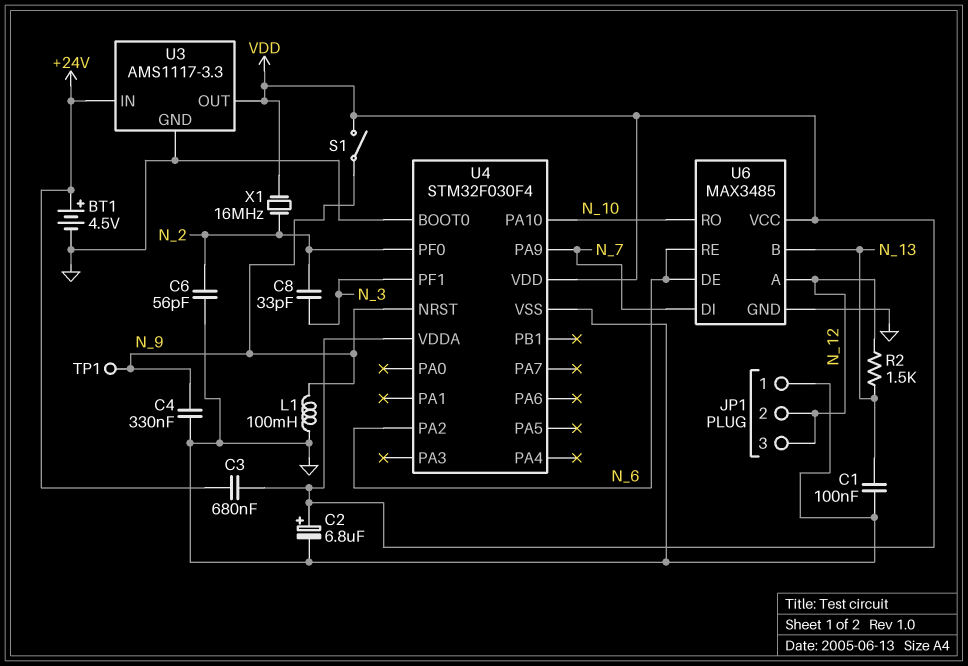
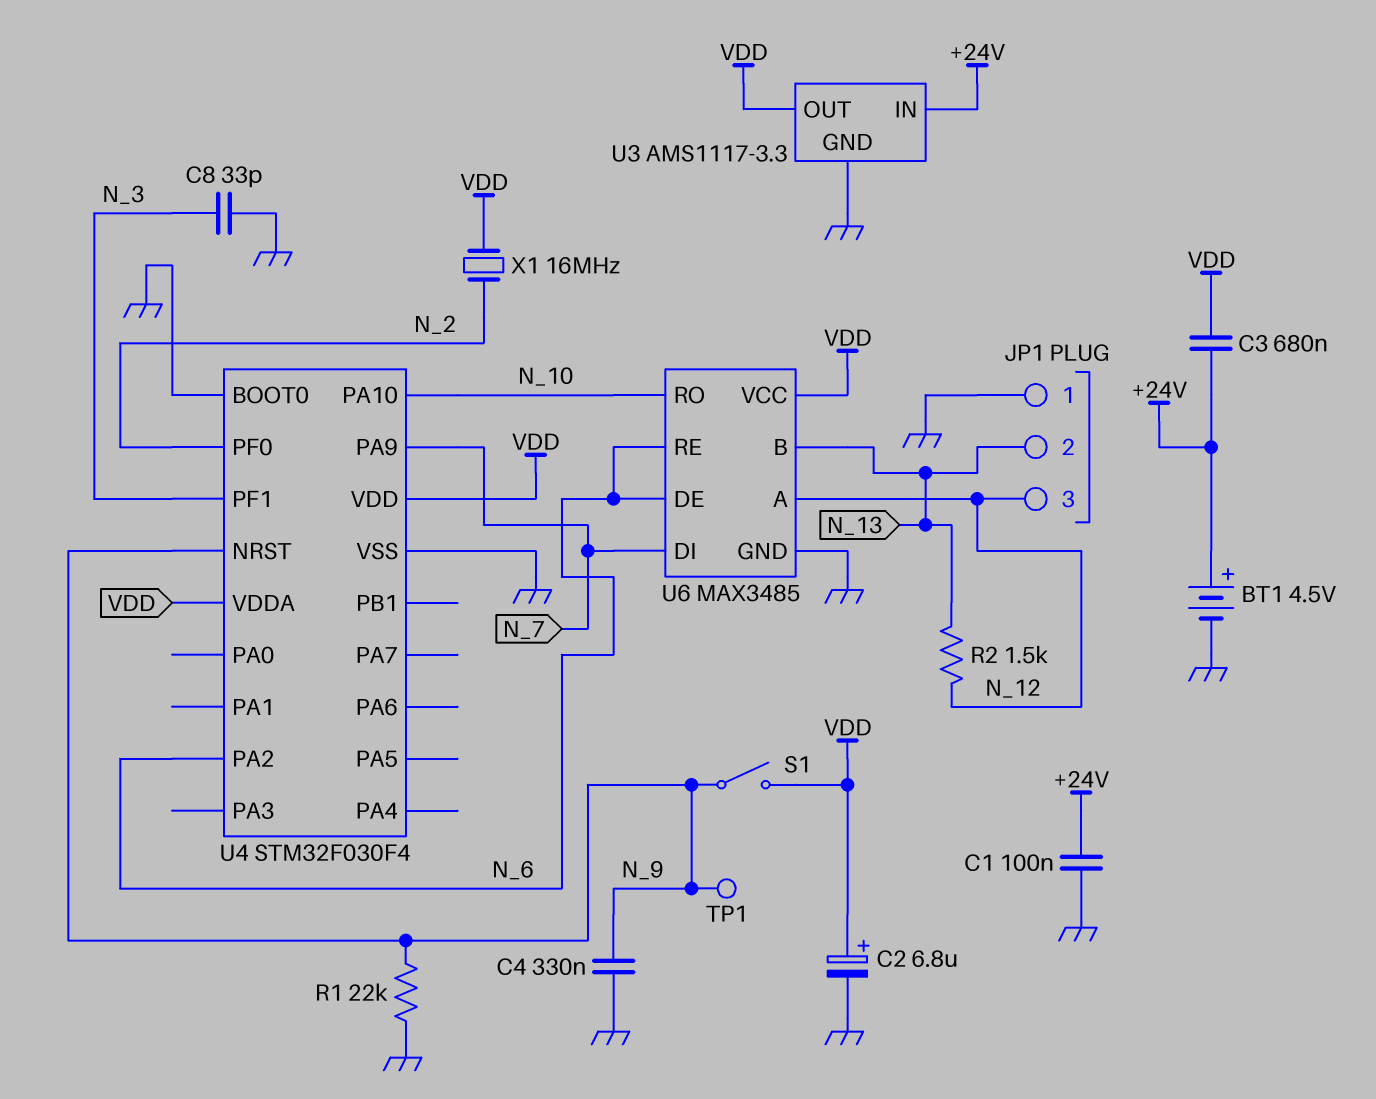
C1: 100nF (GND, N_13) -> 100nF (+24V, GND)
C6: 56pF (GND, N_2) -> none
C8: 33pF (N_2, N_3) -> 33pF (GND, N_3)
JP1 pin 2: N_12 -> N_13
L1: 100mH (GND, N_9) -> none
R1: none -> 22k (GND, N_9)

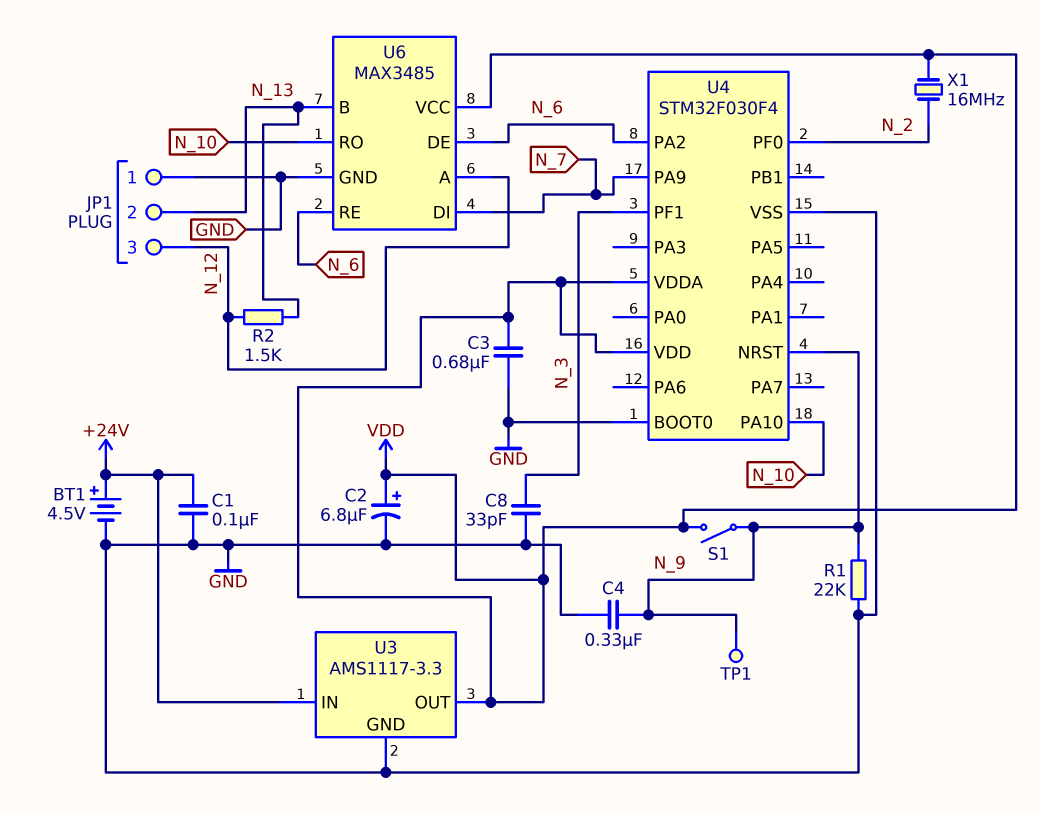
C3: 680nF (+24V, VDD) -> 680nF (GND, VDD)

